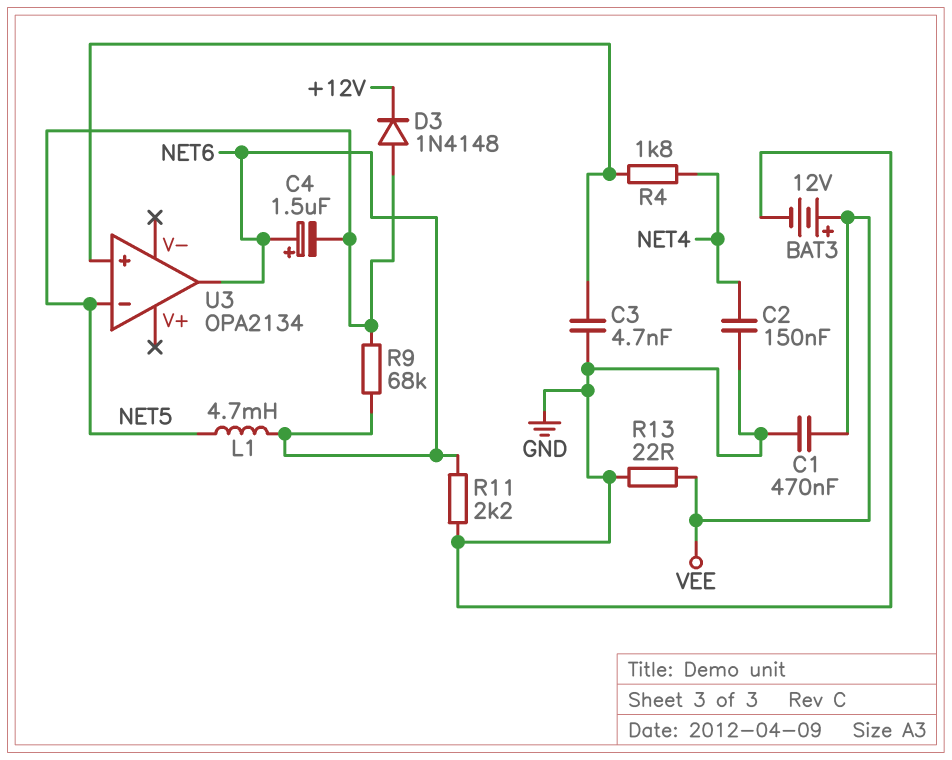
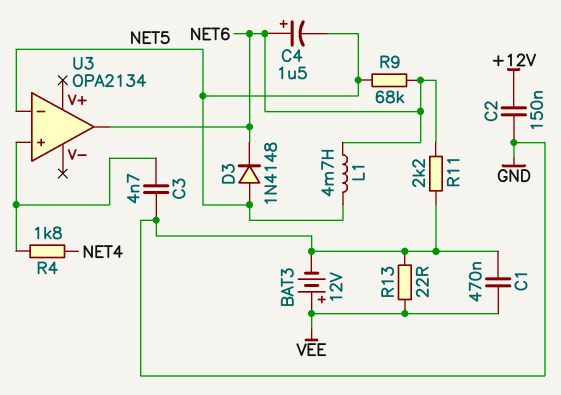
C2: 150nF (GND, NET4) -> 150nF (+12V, GND)
D3: diode 1N4148 (A NET5, K +12V) -> diode 1N4148 (A NET5, K NET6)

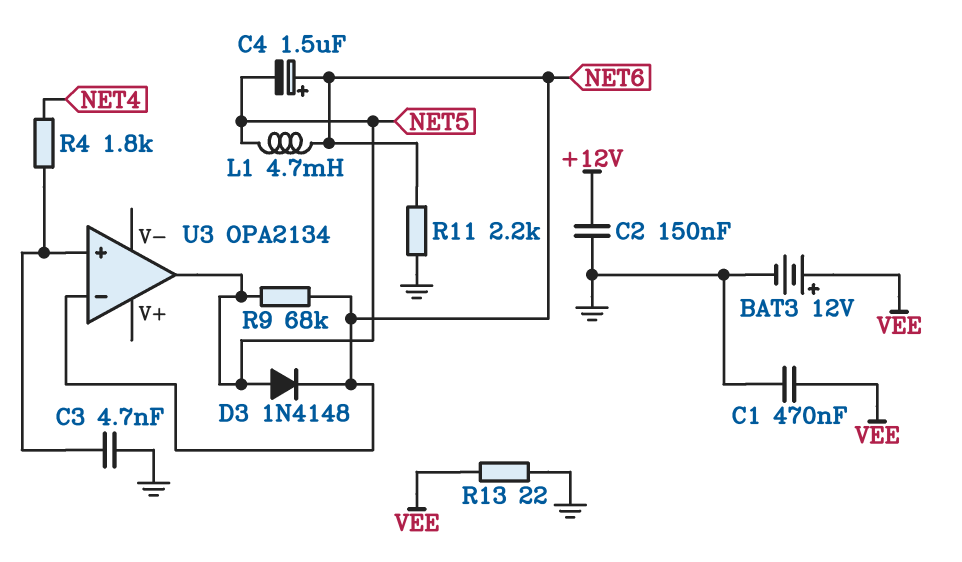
U3 pin in-: NET5 -> NET6
U3 pin out: NET6 -> NET5

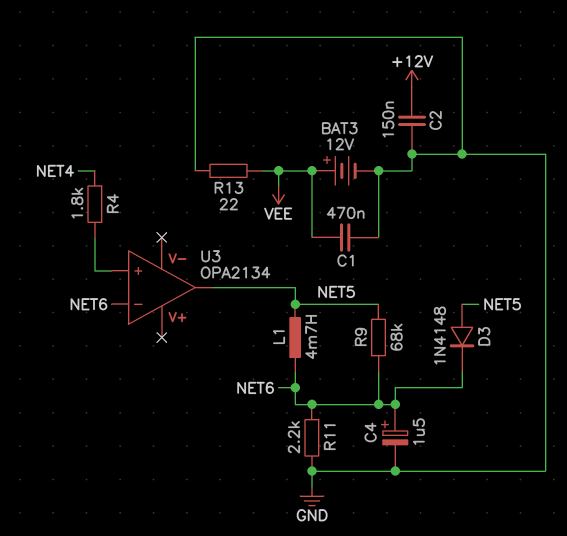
C3: 4.7nF (GND, U3/in+) -> none
C4: 1.5uF (plus NET6, minus NET5) -> 1.5uF (plus NET6, minus GND)

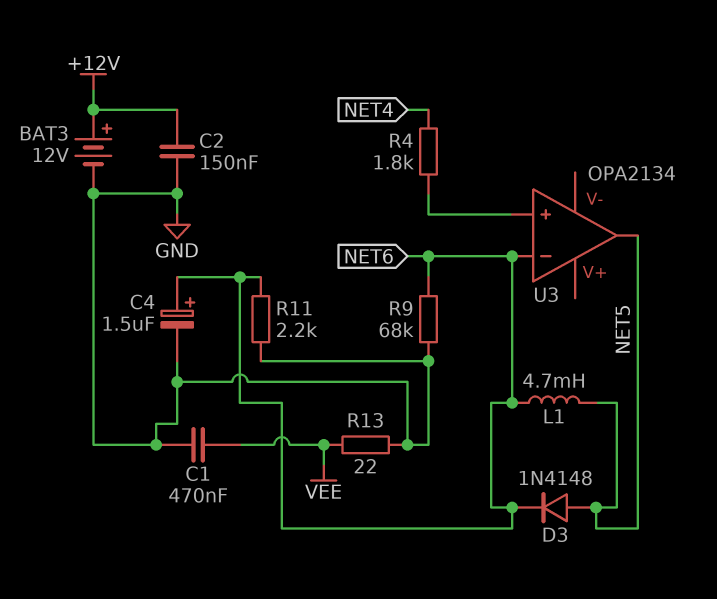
BAT3: 12V (plus VEE, minus GND) -> 12V (plus +12V, minus GND)
R9: 68k (NET5, NET6) -> 68k (GND, NET6)

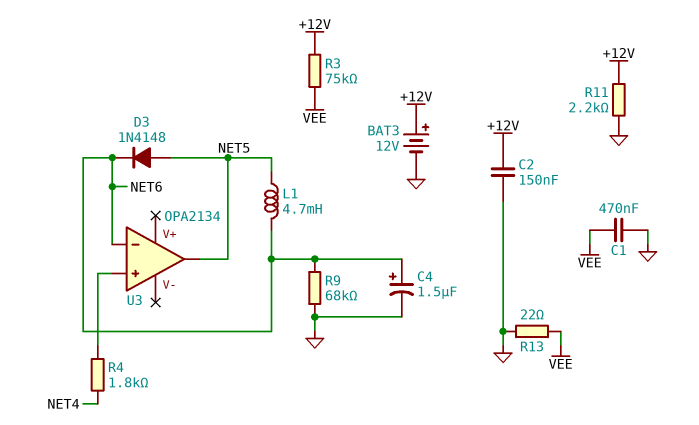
R3: none -> 75k (+12V, VEE)
R11: 2.2k (GND, NET6) -> 2.2k (+12V, GND)

